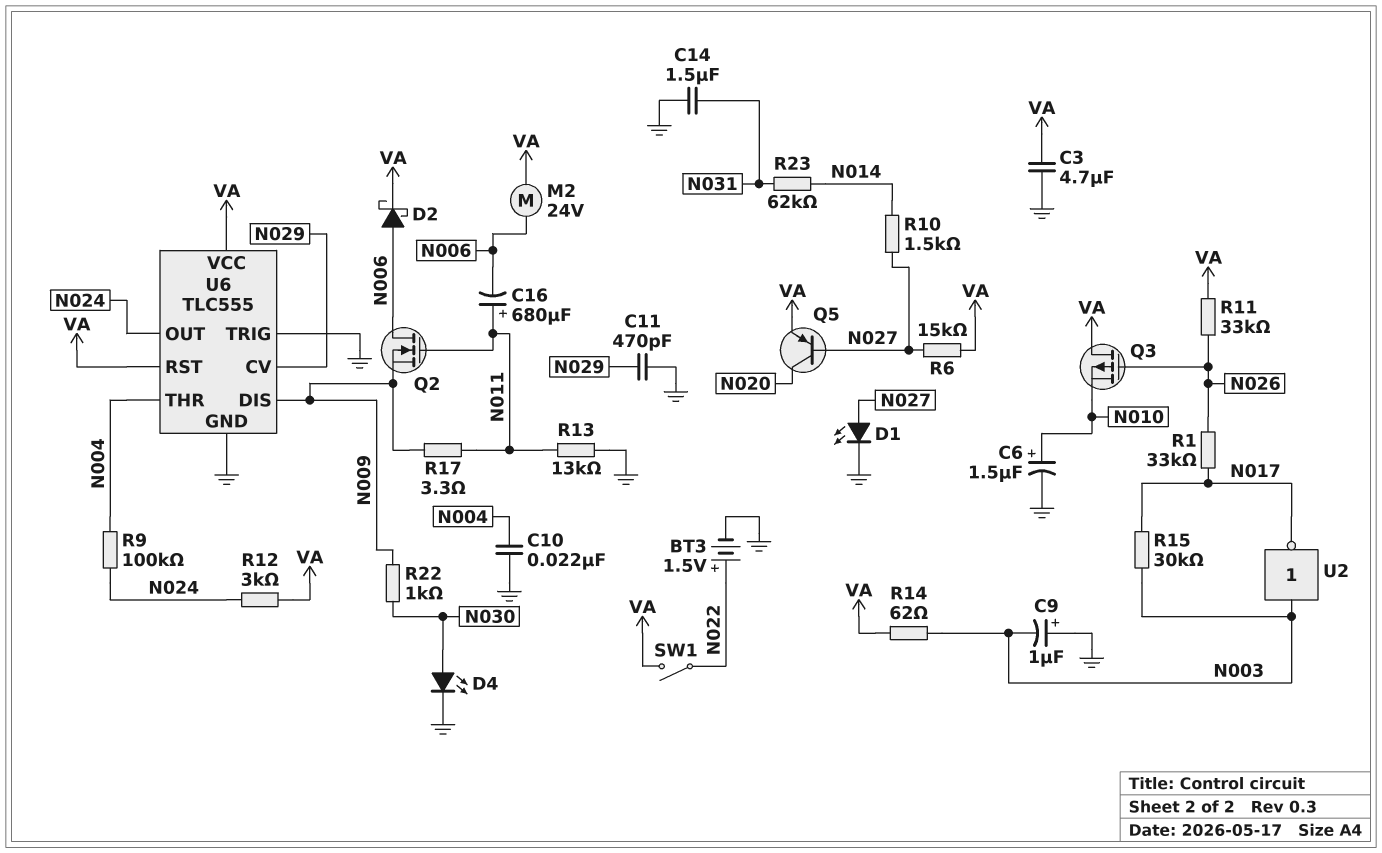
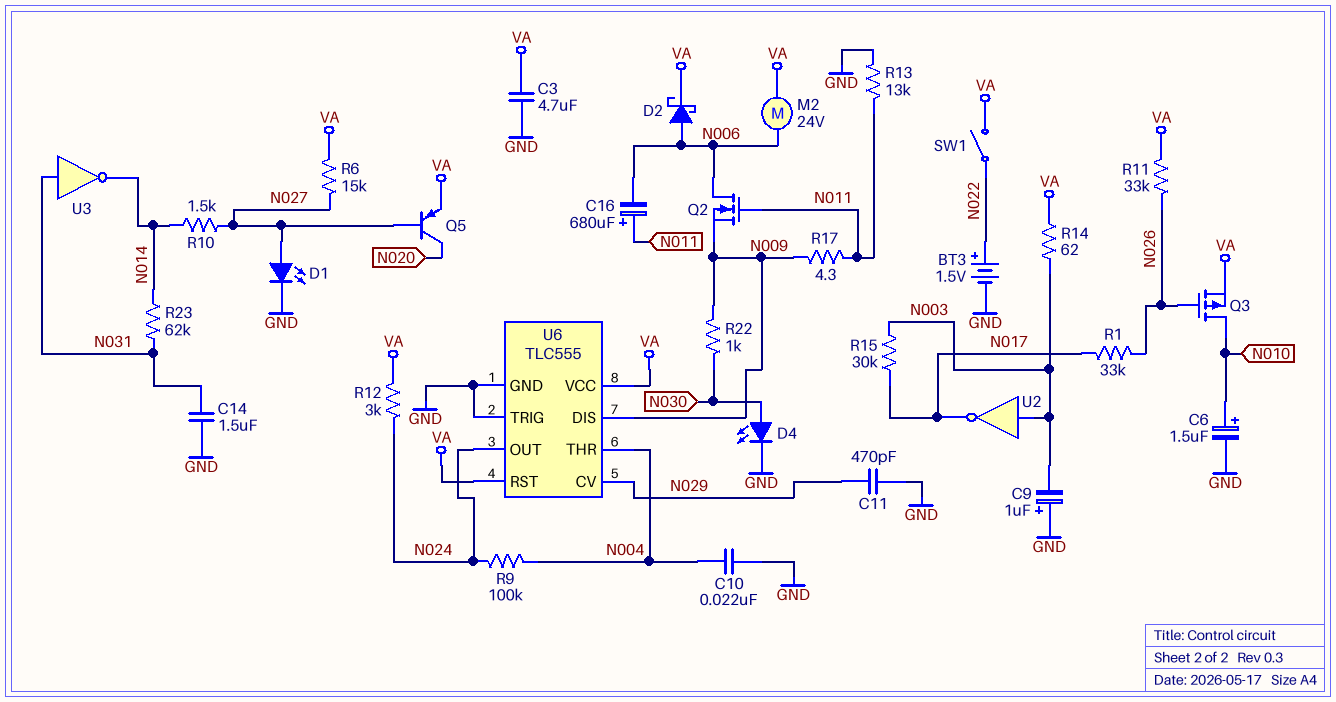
Q3: PMOS (G N026, D VA, S N010) -> PMOS (G N026, D N010, S VA)
R17: 3.3 (N009, N011) -> 4.3 (N009, N011)
U3: none -> NOT (in N031, out N014)

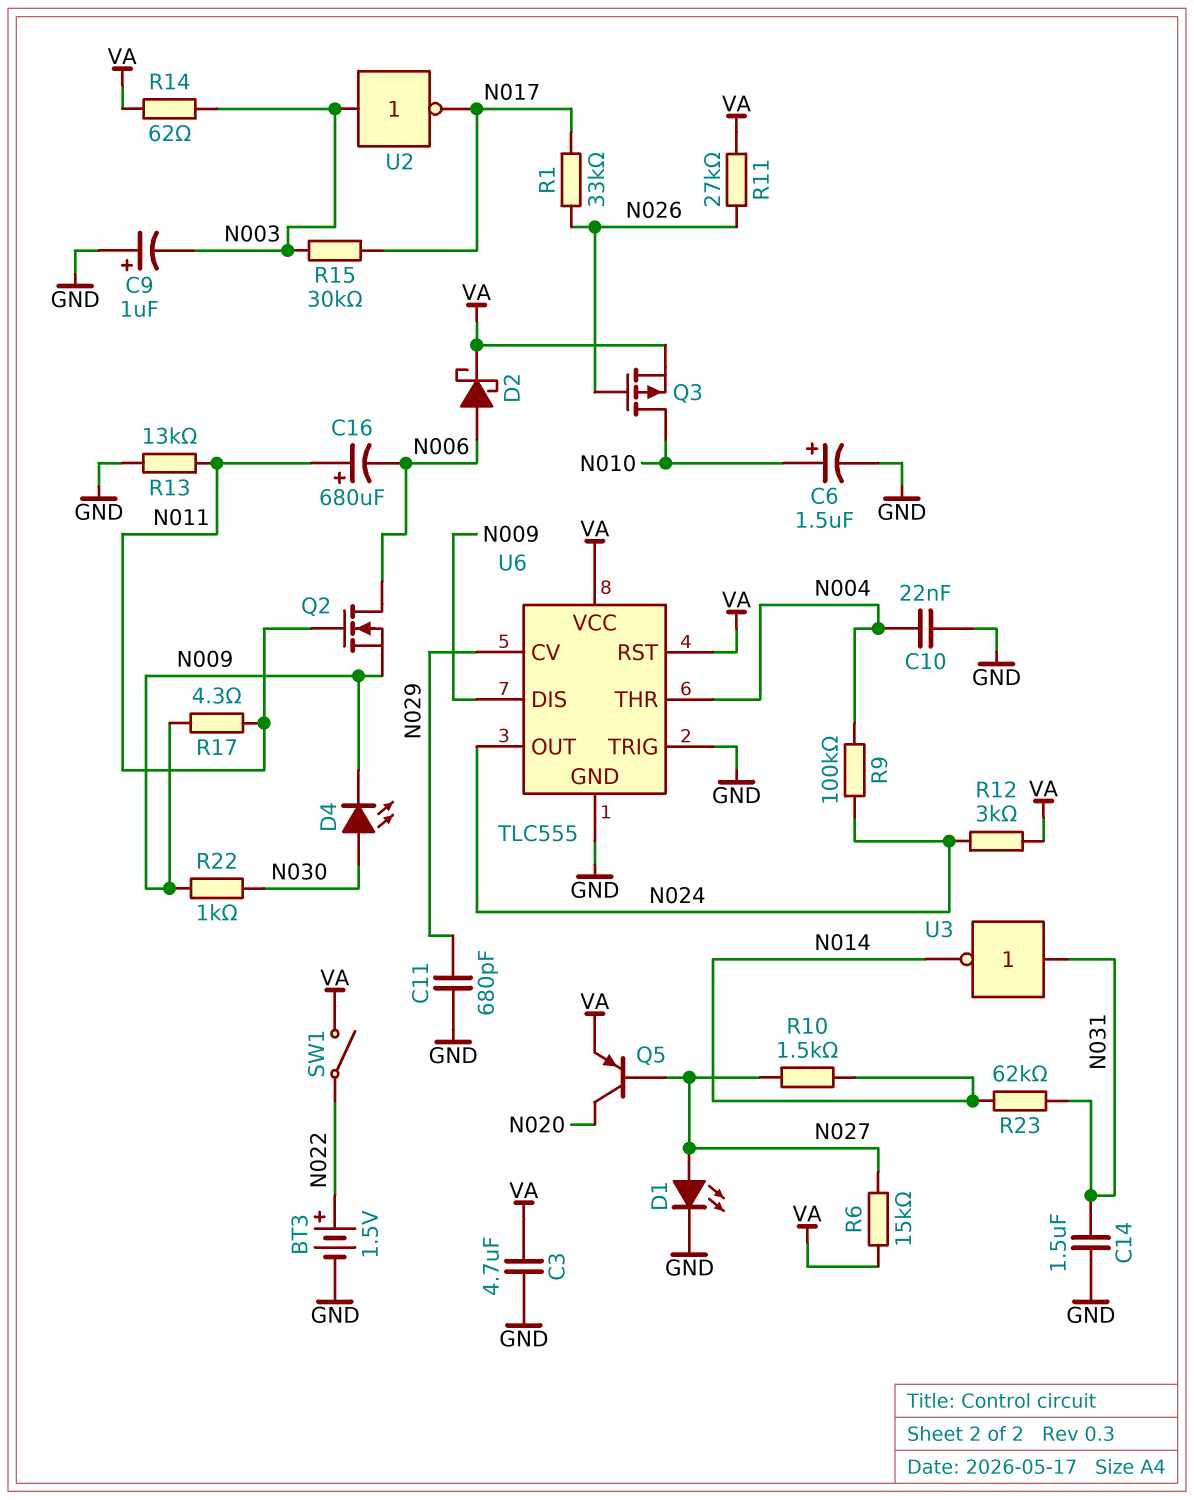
C11: 470pF (GND, N029) -> 680pF (GND, N029)
D4: LED (A N030, K GND) -> LED (A N030, K N009)
M2: motor 24V (N006, VA) -> none
R11: 33k (N026, VA) -> 27k (N026, VA)

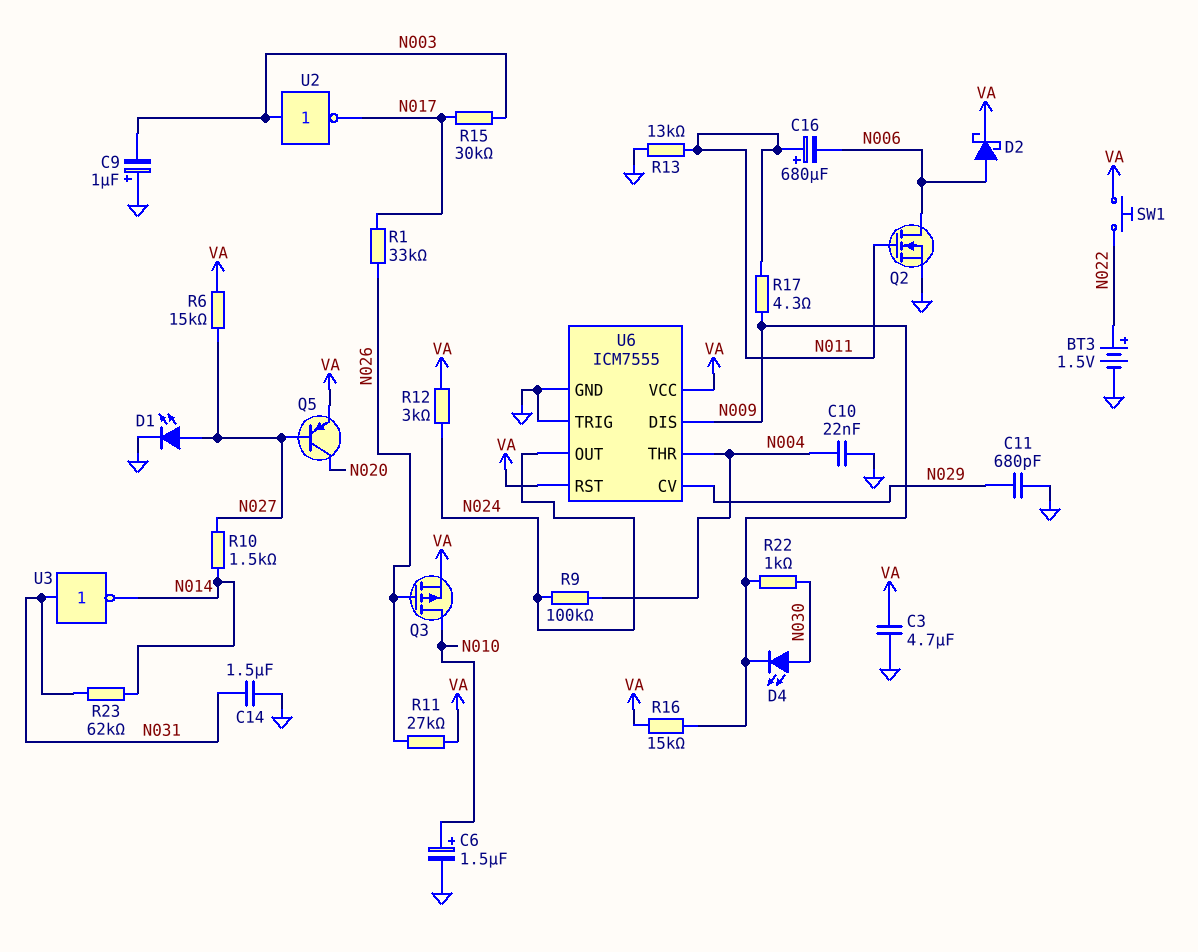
Q2: NMOS (G N011, D N006, S N009) -> NMOS (G N011, D N006, S GND)
R14: 62 (N003, VA) -> none
R16: none -> 15k (N009, VA)
SW1: switch (N022, VA) -> button (N022, VA)
U6: TLC555 -> ICM7555

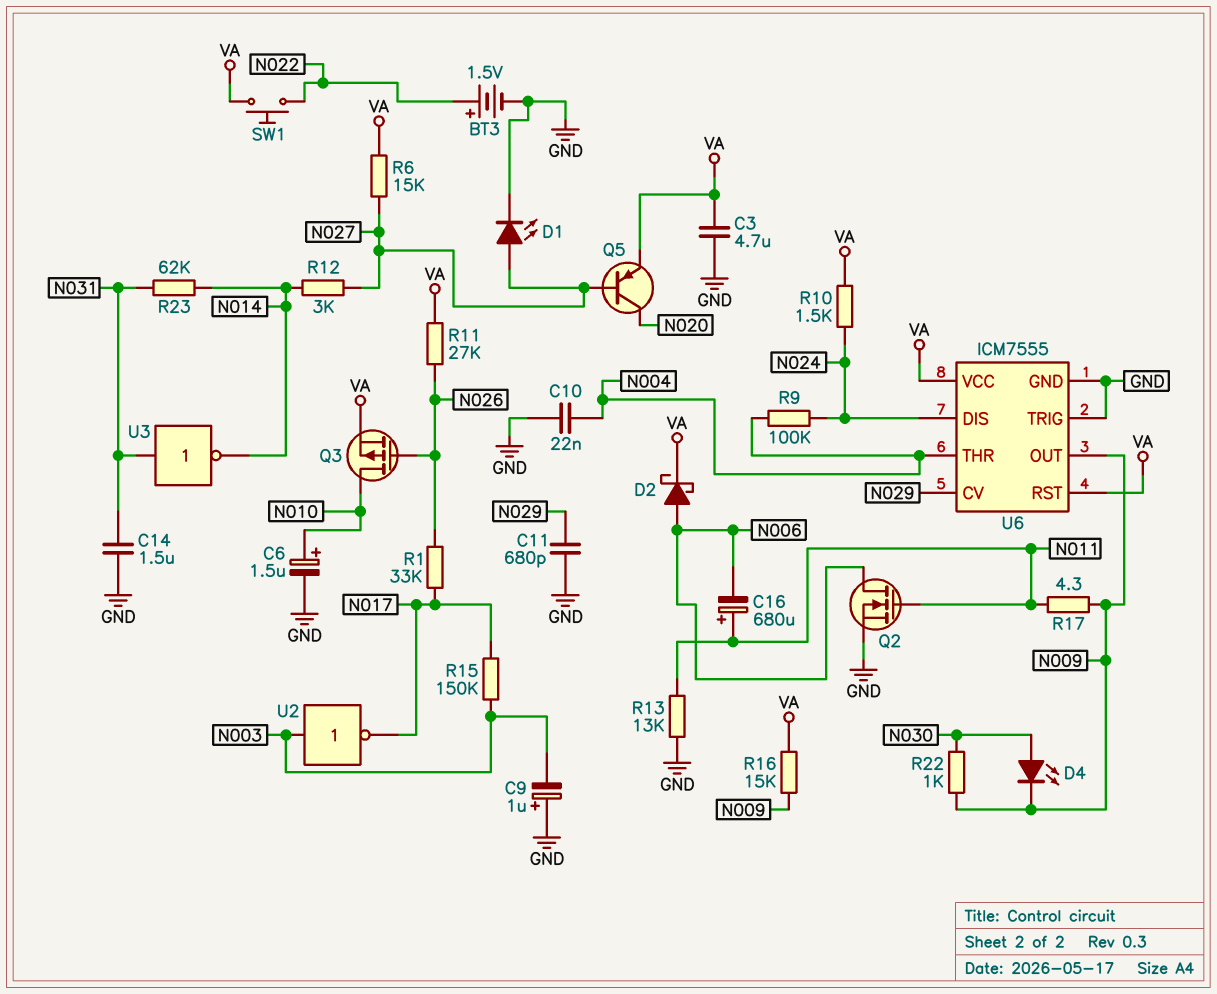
R10: 1.5k (N014, N027) -> 1.5k (N024, VA)
R12: 3k (N024, VA) -> 3k (N014, N027)
R15: 30k (N003, N017) -> 150k (N003, N017)
U6 pin DIS: N009 -> N024
U6 pin OUT: N024 -> N009

